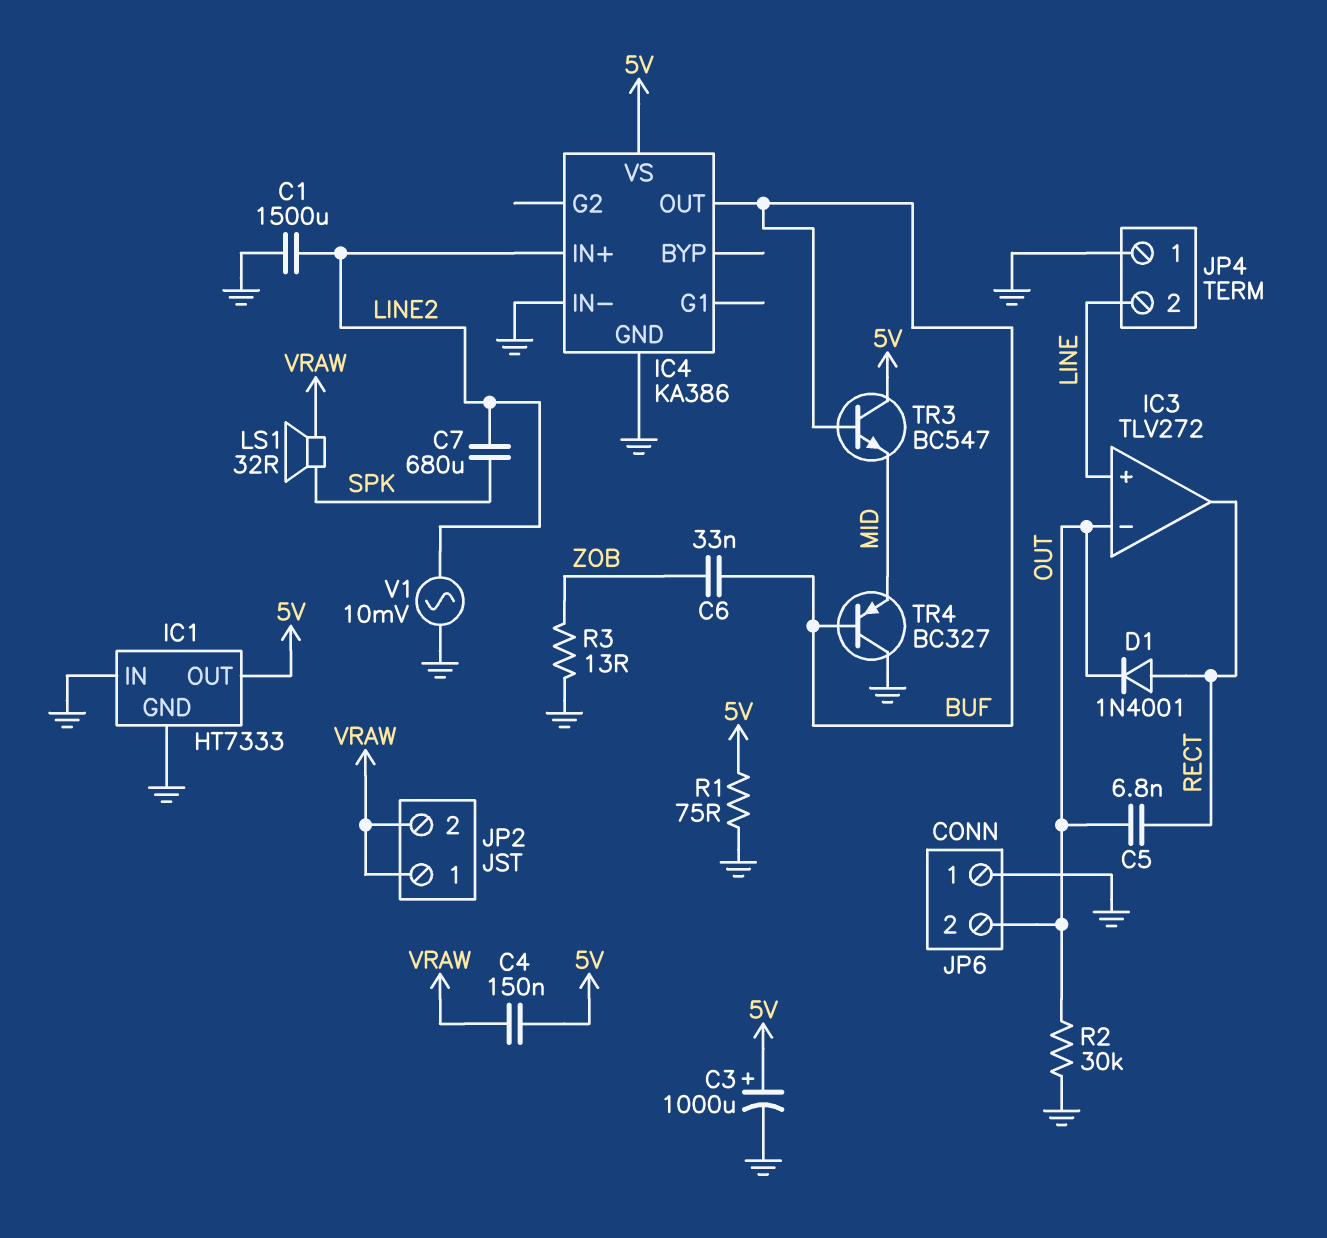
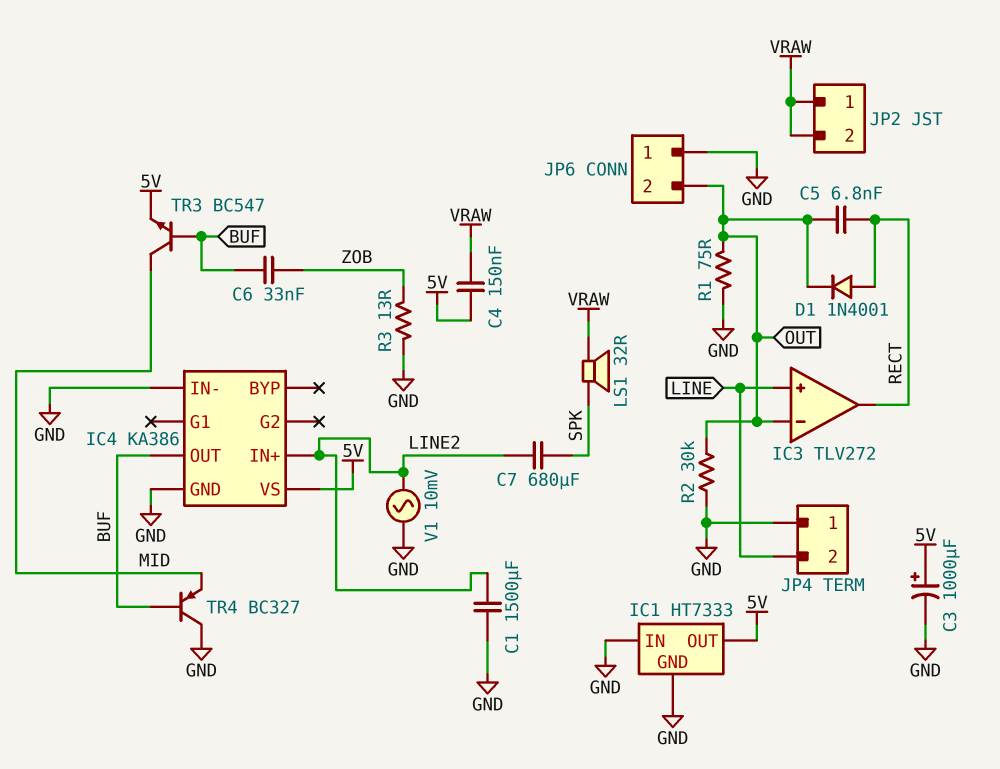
R1: 75 (5V, GND) -> 75 (GND, OUT)
TR3: NPN BC547 (B BUF, C 5V, E MID) -> NPN BC547 (B BUF, C MID, E 5V)

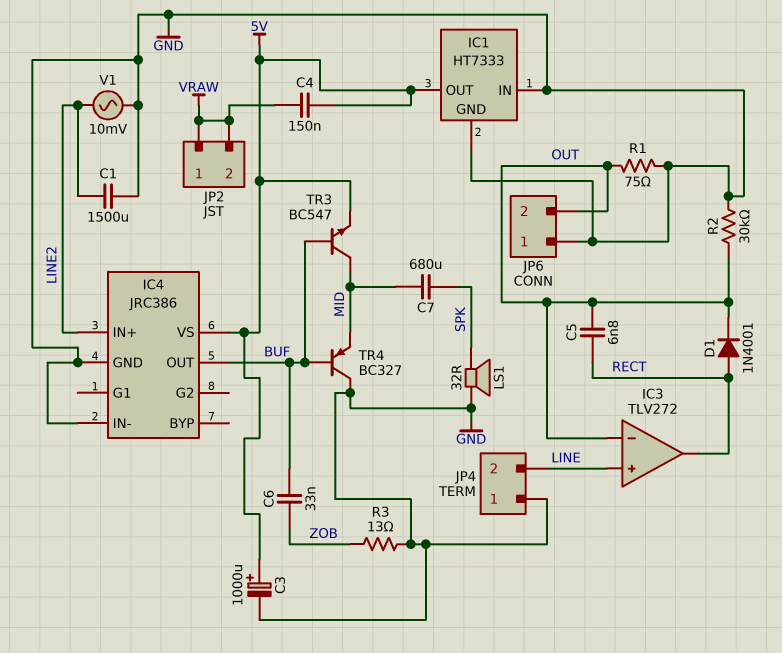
C7: 680uF (LINE2, SPK) -> 680uF (MID, SPK)
IC4: KA386 -> JRC386
LS1: speaker 32R (SPK, VRAW) -> speaker 32R (GND, SPK)

